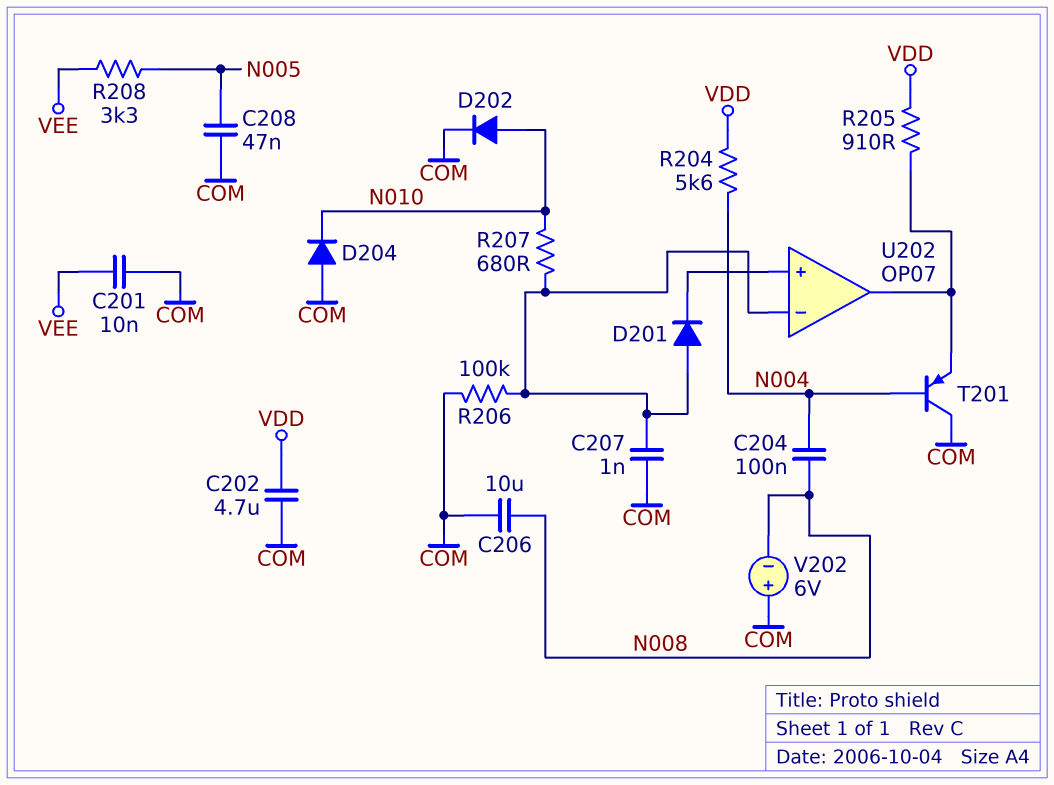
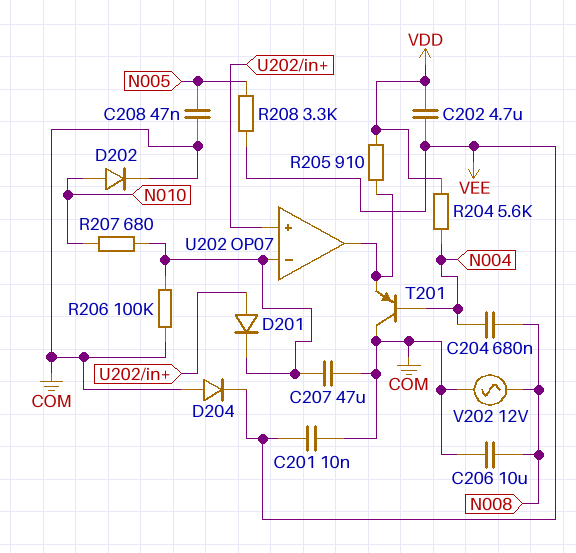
C202: 4.7uF (COM, VDD) -> 4.7uF (VDD, VEE)
C204: 100nF (N004, N008) -> 680nF (N004, N008)
C207: 1nF (COM, U202/in-) -> 47uF (COM, U202/in-)
D201: diode (A U202/in-, K U202/in+) -> diode (A U202/in+, K U202/in-)
D204: diode (A COM, K N010) -> diode (A COM, K VEE)
V202: 6V (plus COM, minus N008) -> AC 12V (COM, N008)

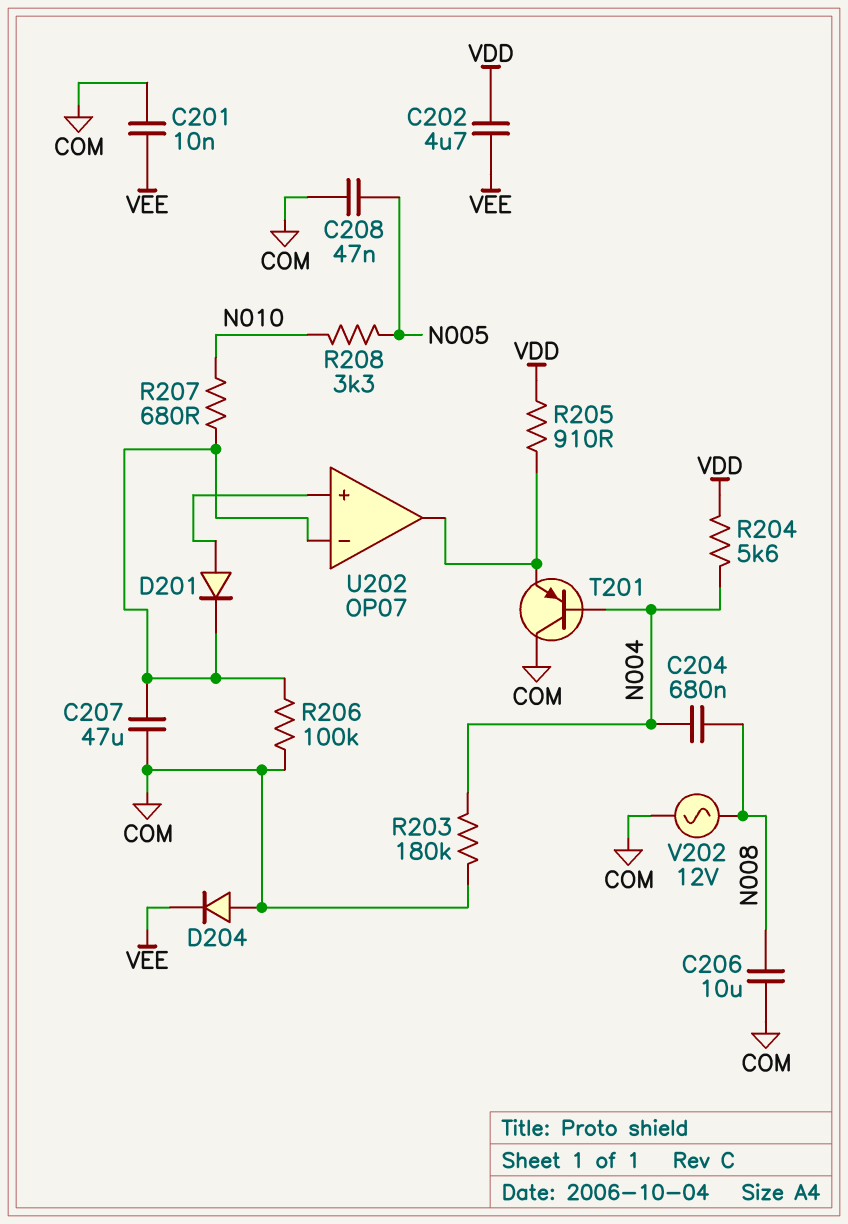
D202: diode (A N010, K COM) -> none
R203: none -> 180k (COM, N004)
R208: 3.3k (N005, VEE) -> 3.3k (N005, N010)

